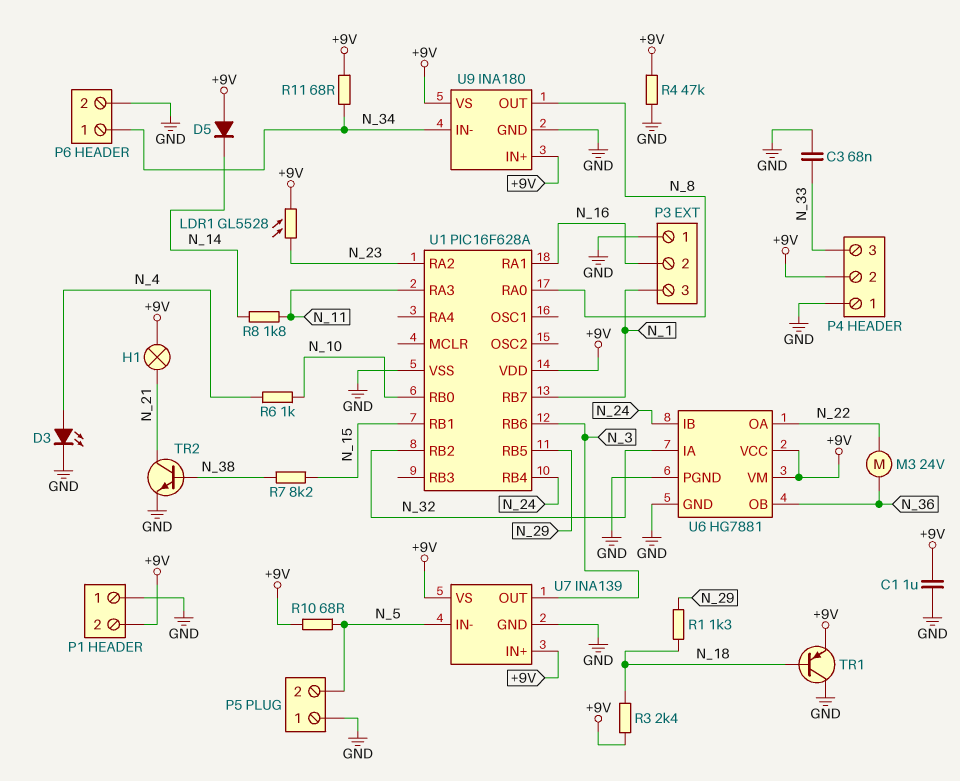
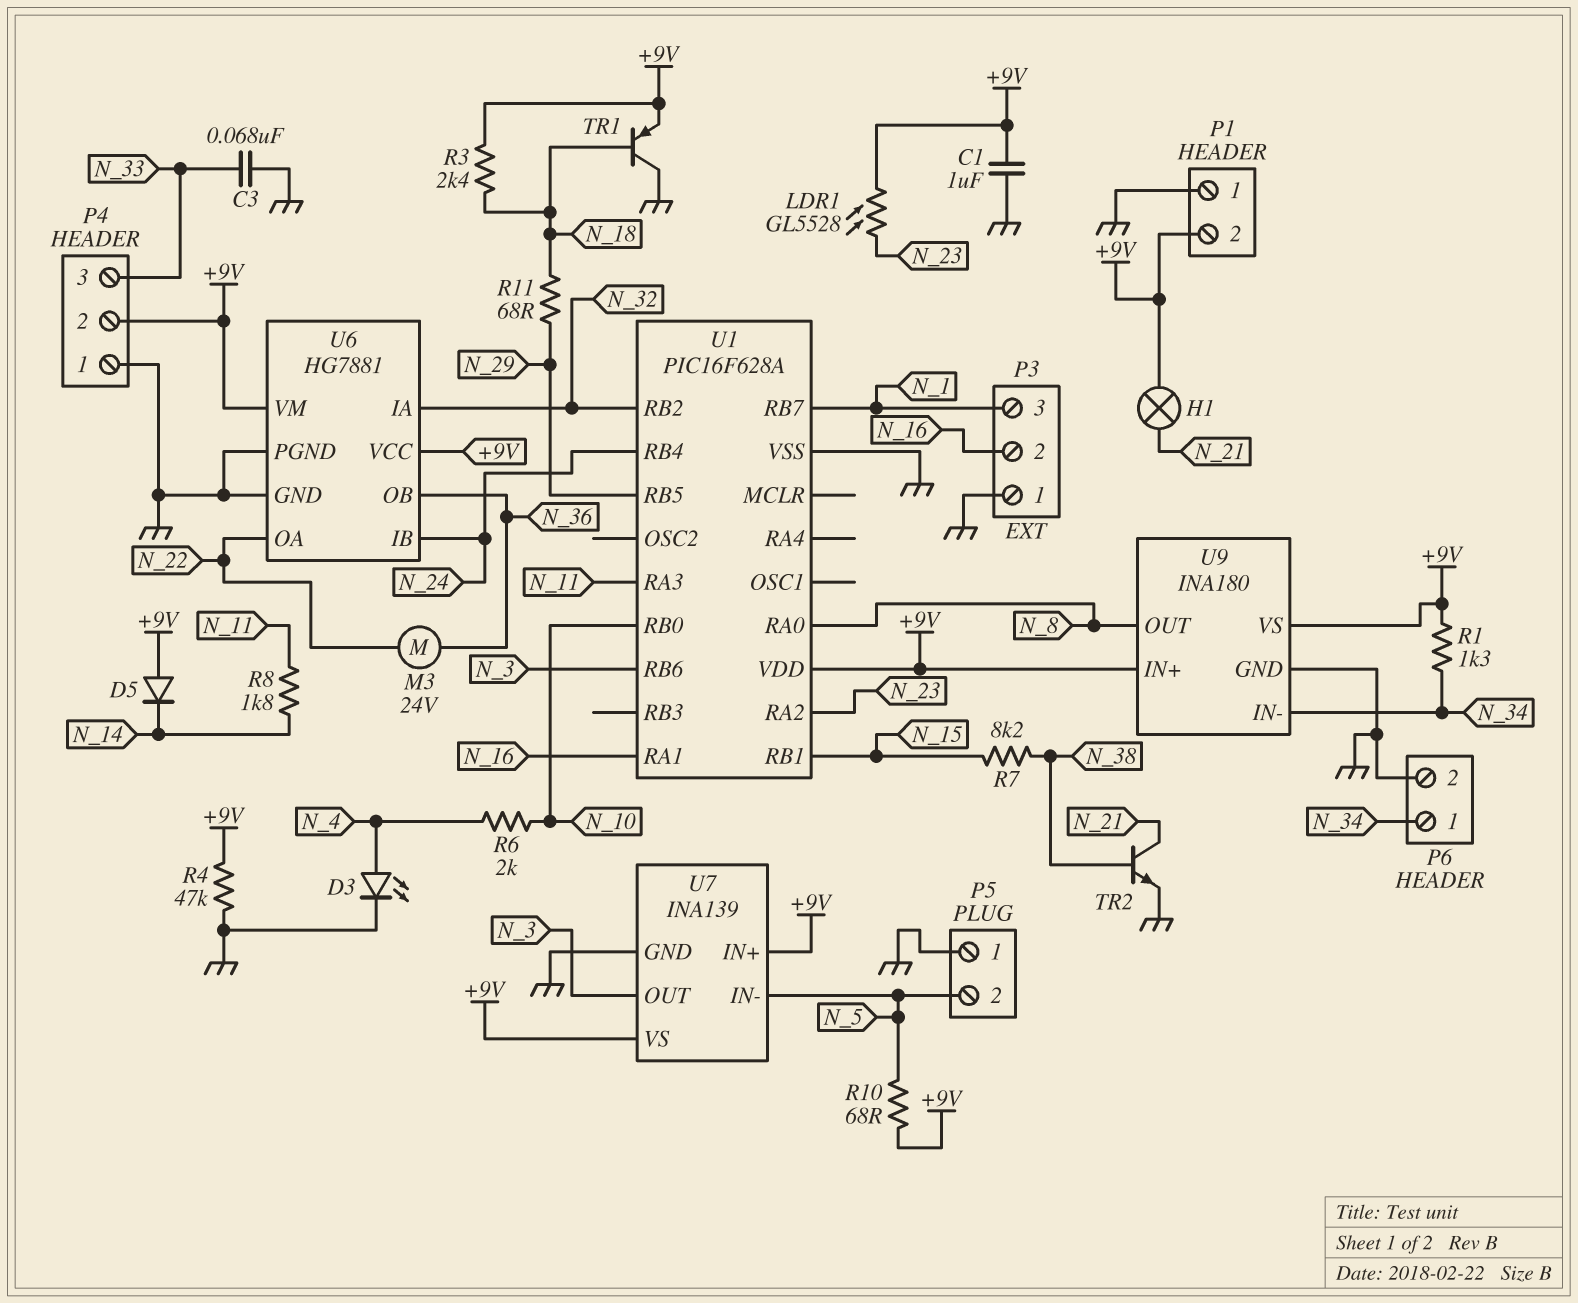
R1: 1.3k (N_18, N_29) -> 1.3k (+9V, N_34)
R6: 1k (N_4, N_10) -> 2k (N_4, N_10)
R11: 68 (+9V, N_34) -> 68 (N_18, N_29)

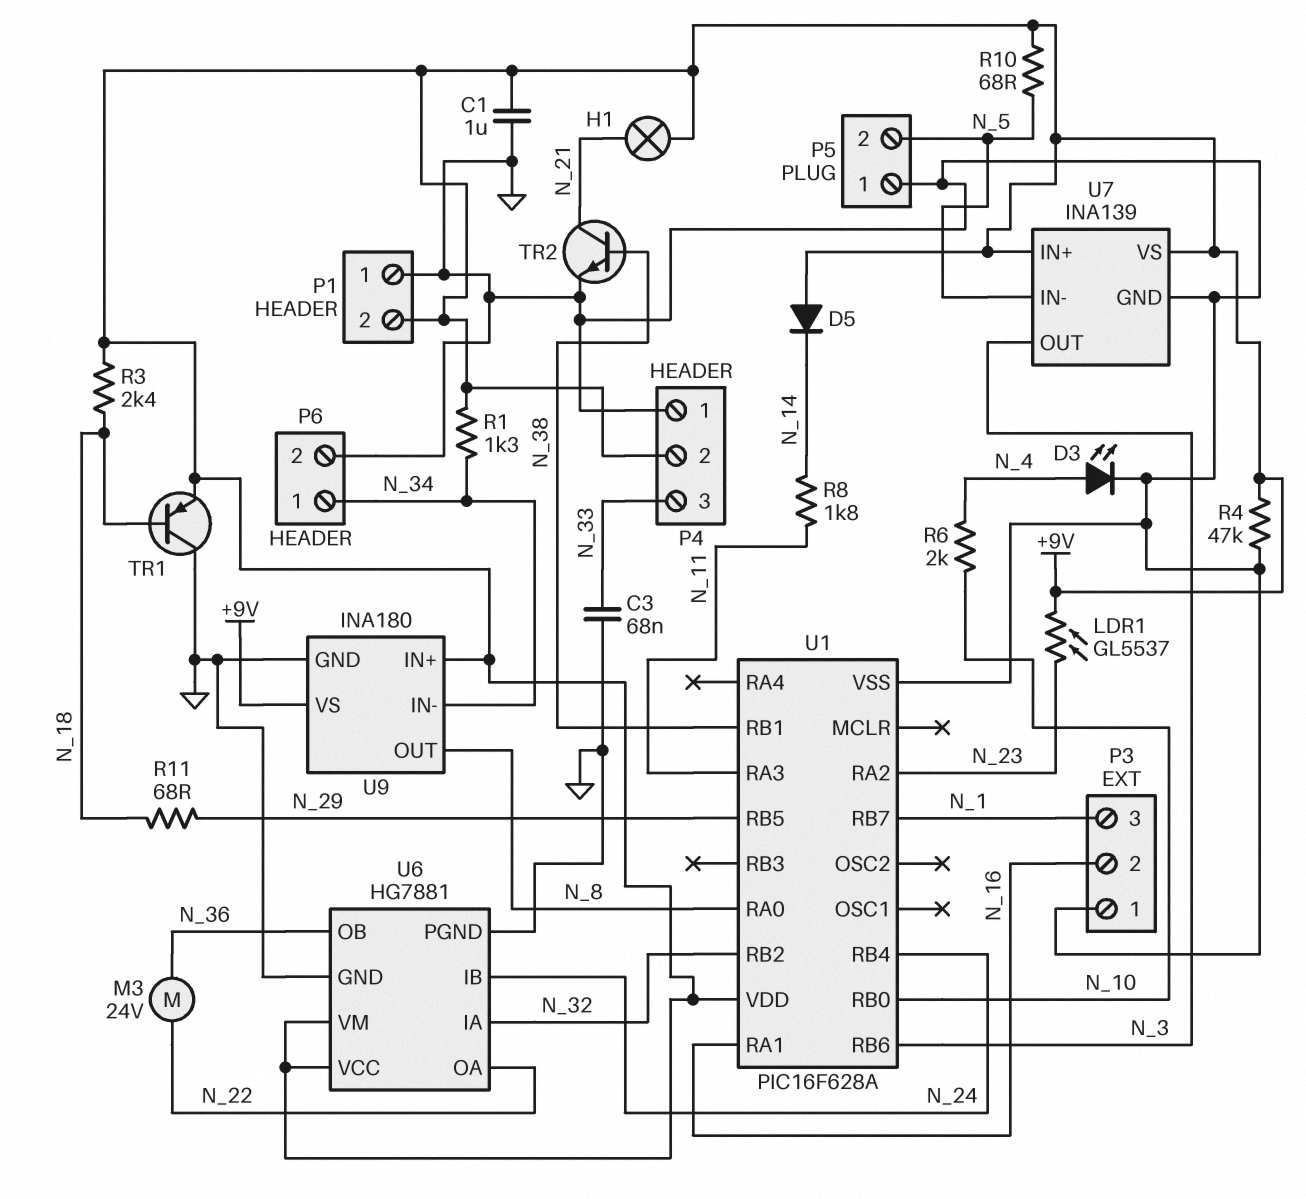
LDR1: GL5528 (+9V, N_23) -> GL5537 (+9V, N_23)
R7: 8.2k (N_15, N_38) -> none
U1 pin RB1: N_15 -> N_38

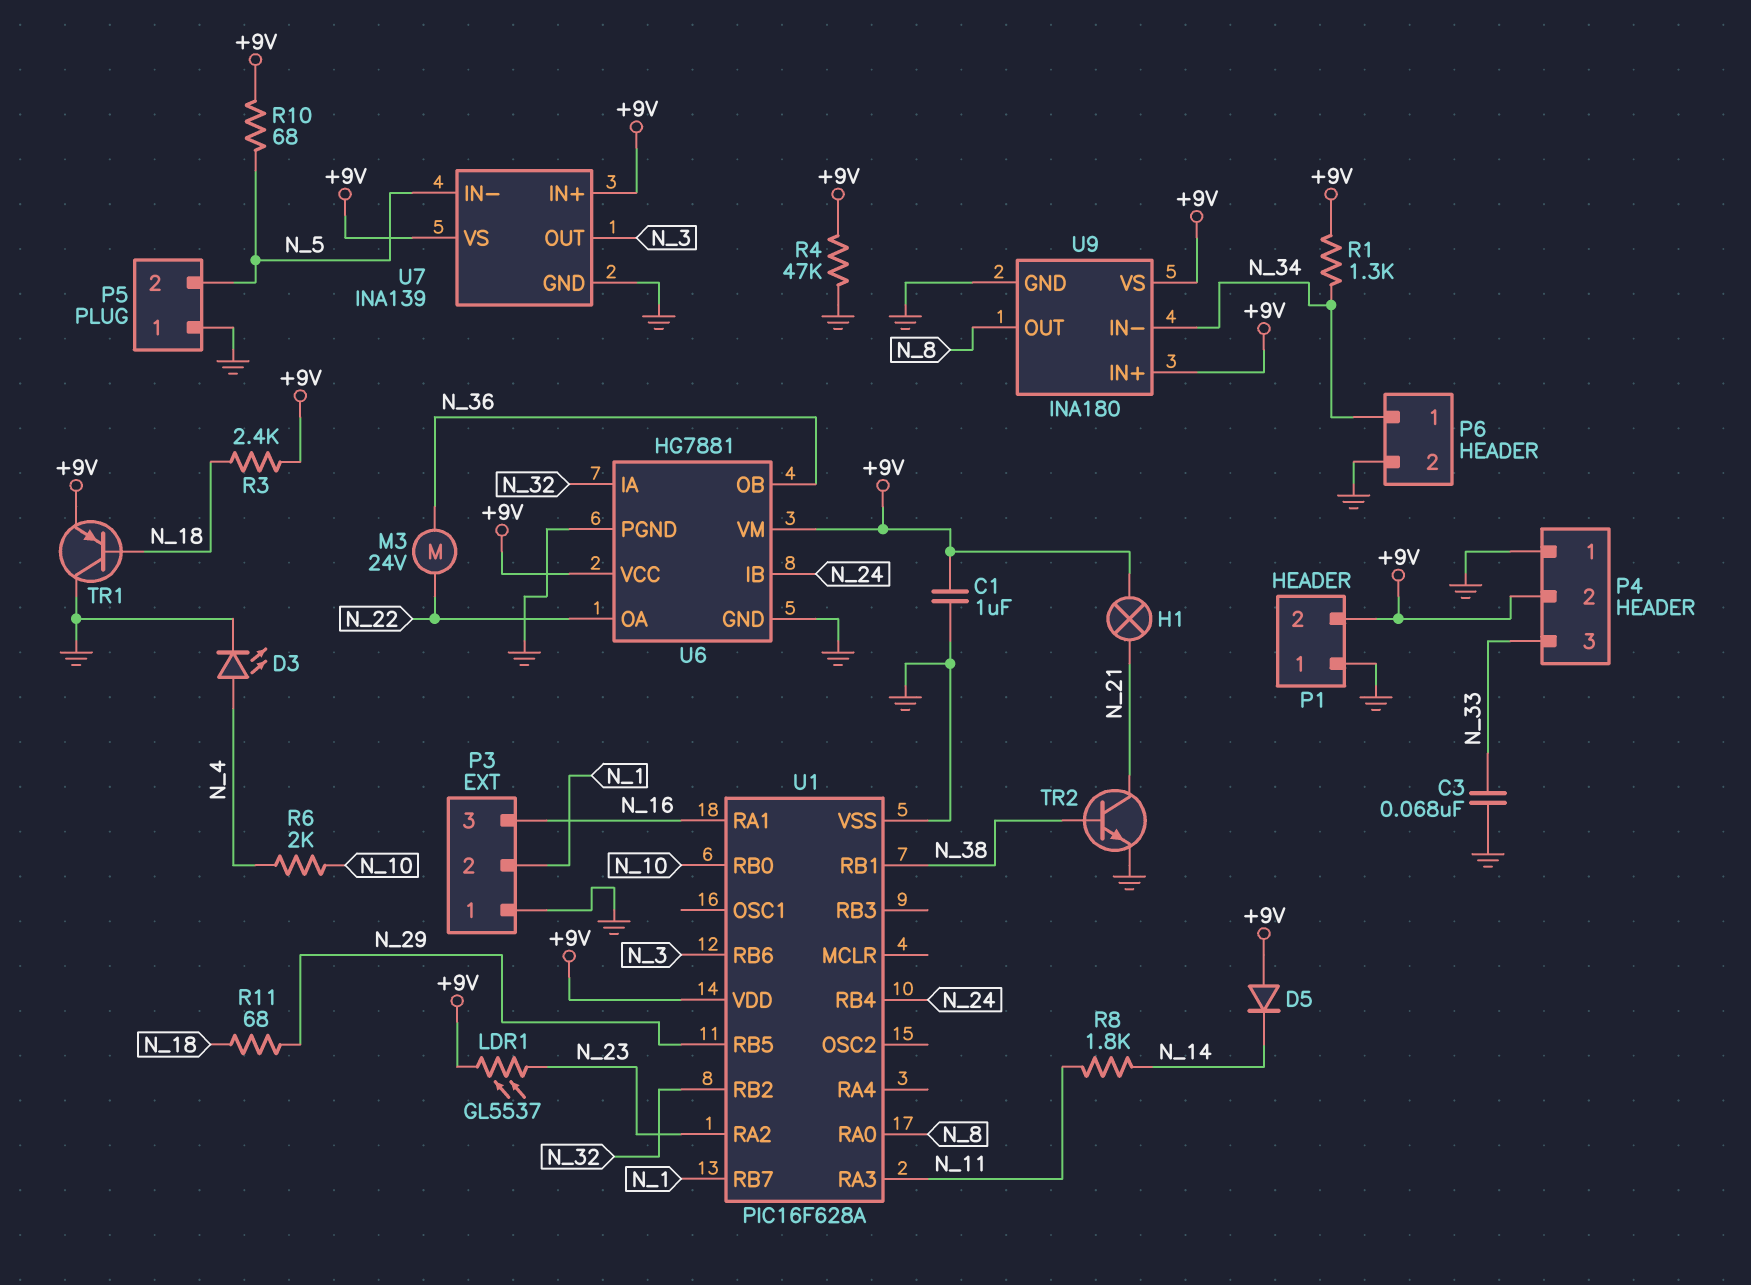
P3 pin 2: N_16 -> N_1
P3 pin 3: N_1 -> N_16

